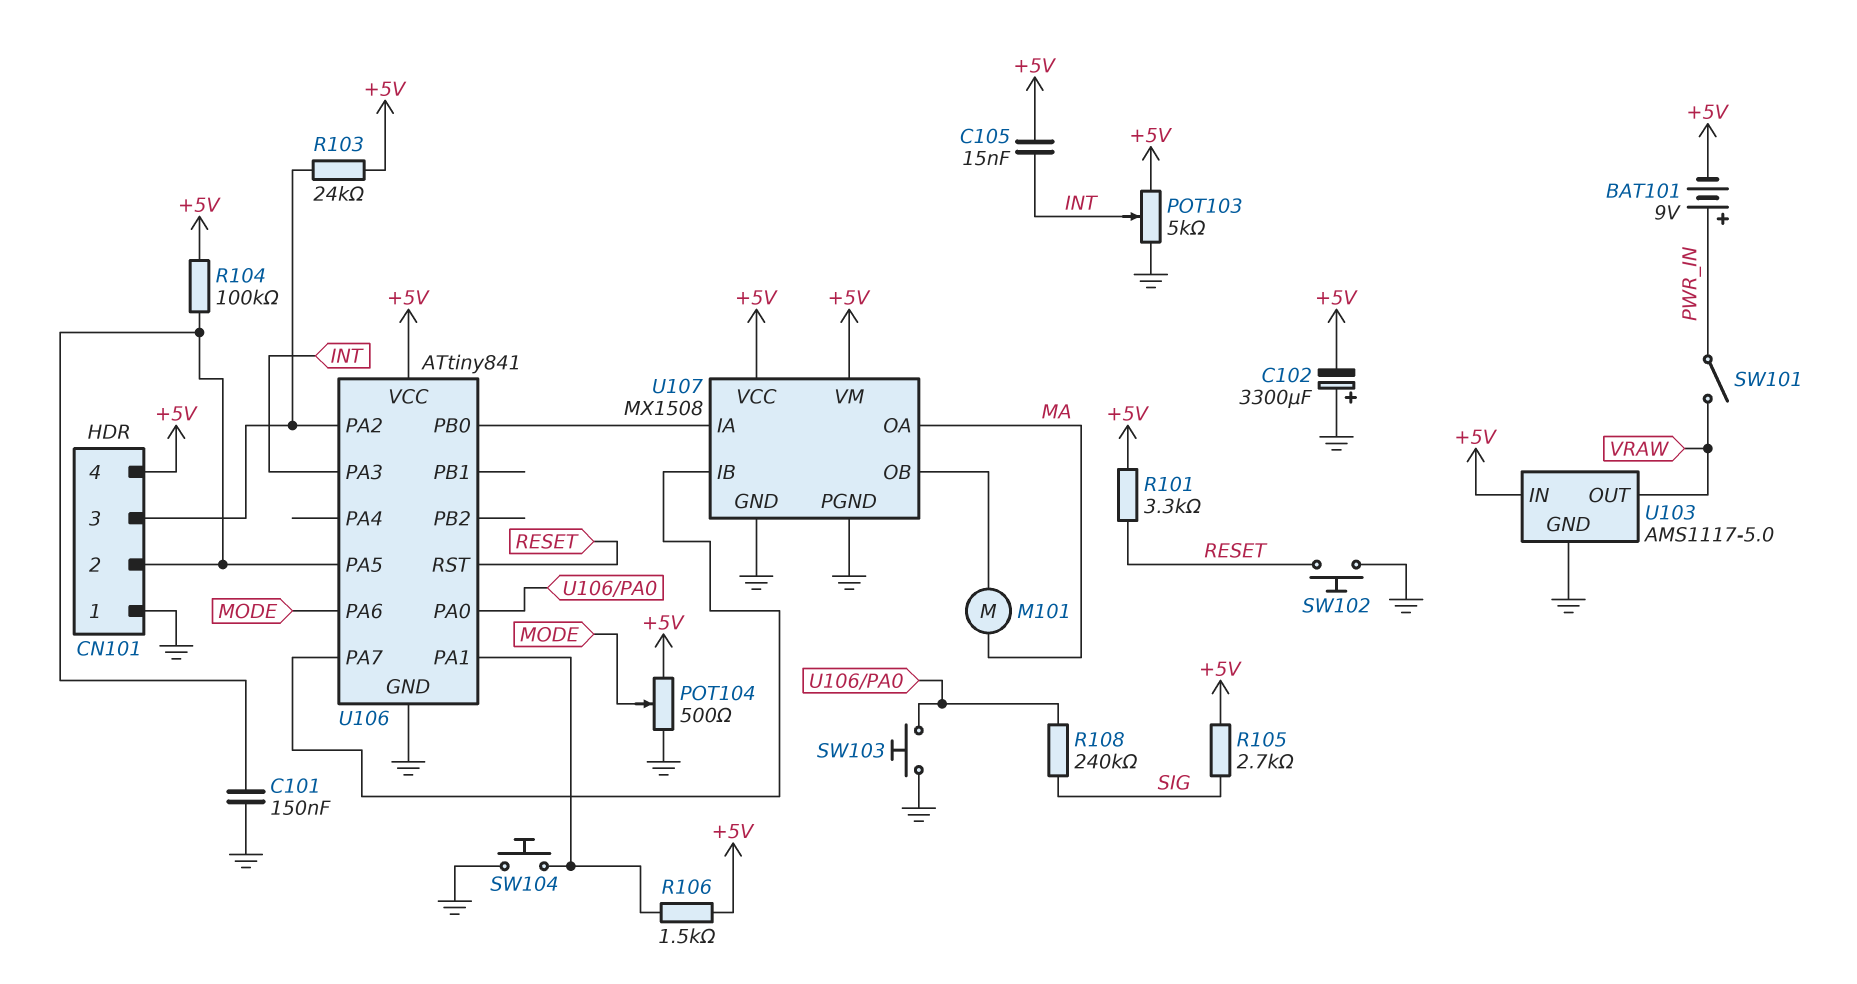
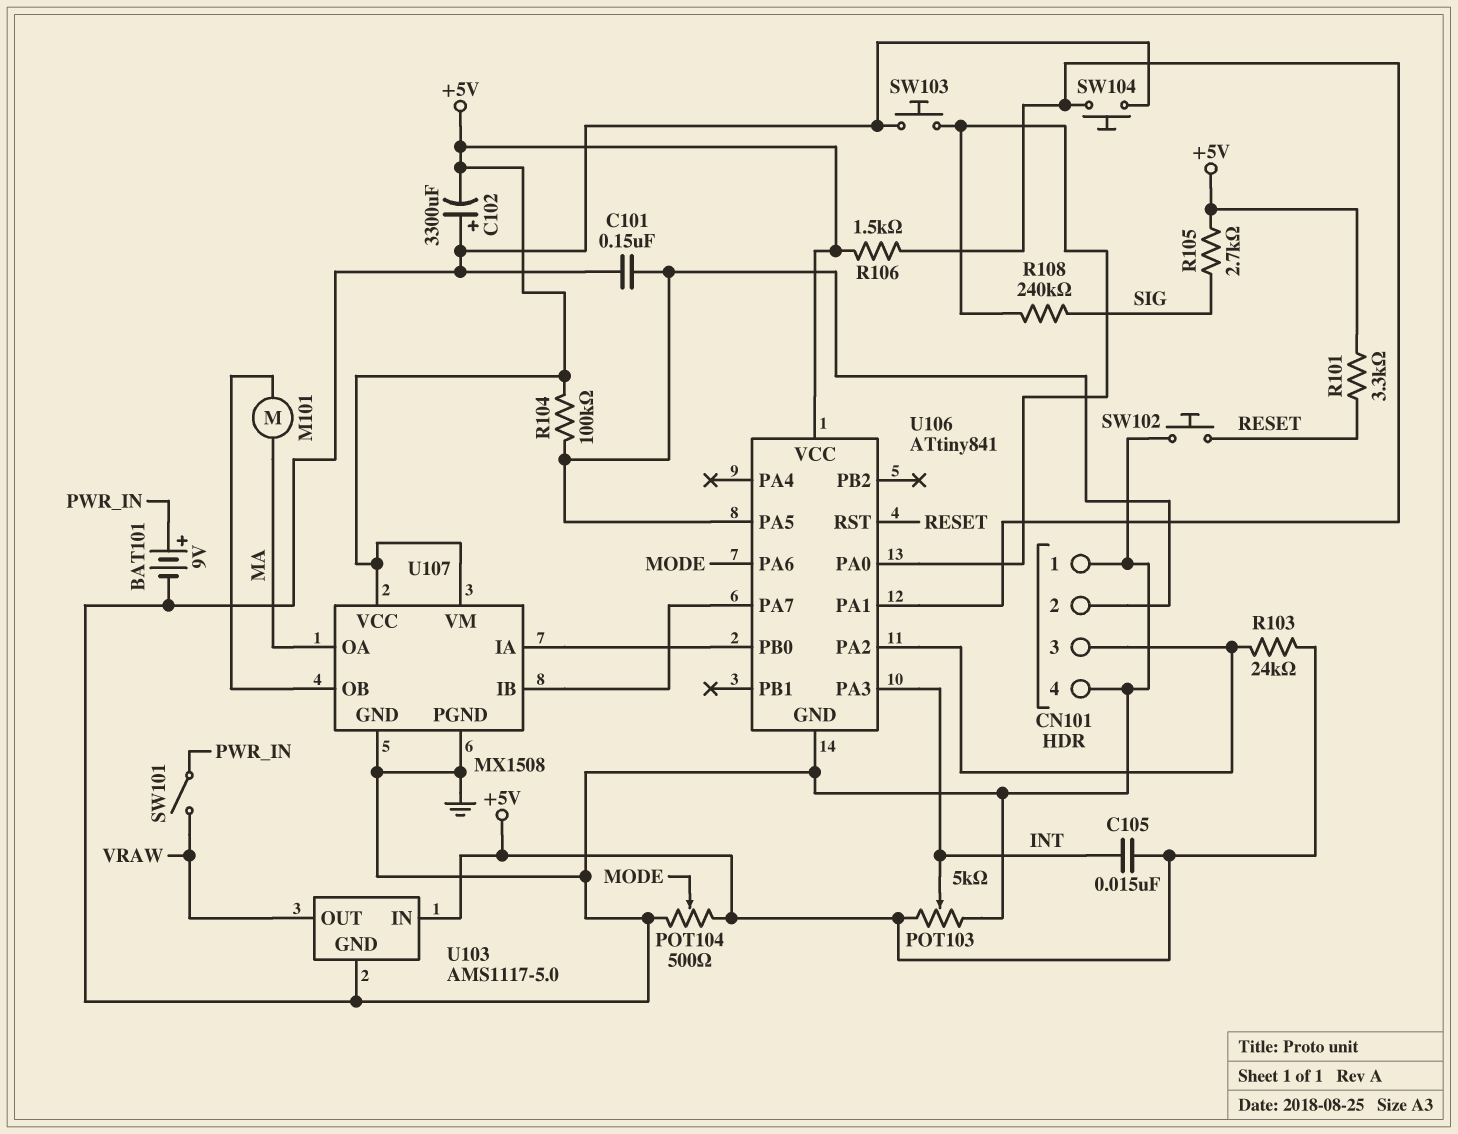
BAT101: 9V (plus PWR_IN, minus +5V) -> 9V (plus PWR_IN, minus GND)
CN101 pin 4: +5V -> GND

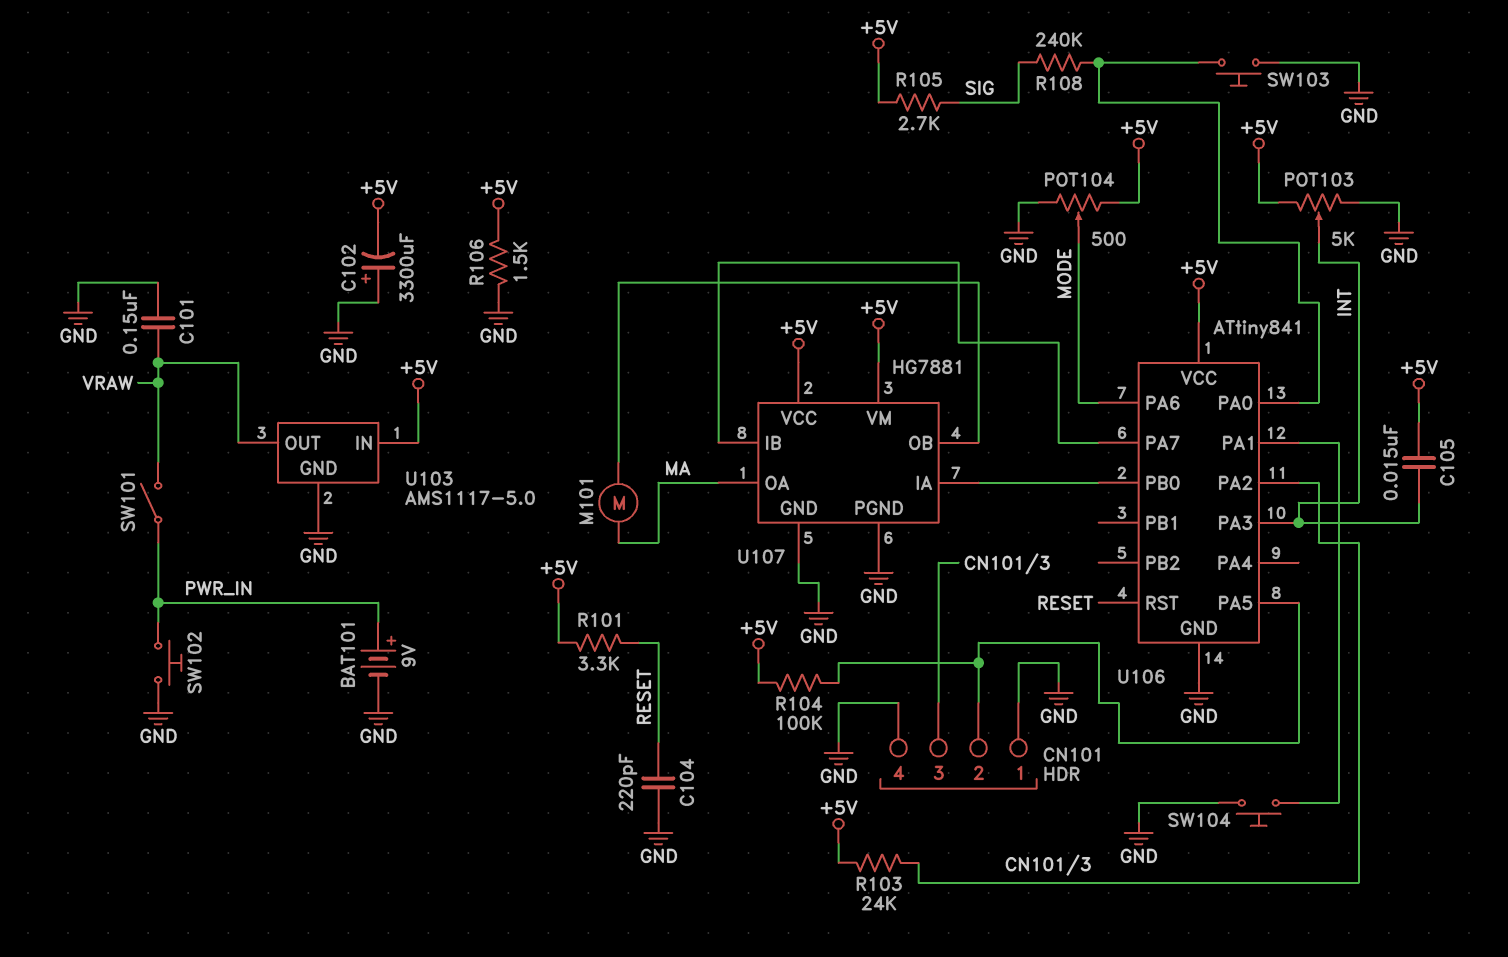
C101: 150nF (CN101/2, GND) -> 150nF (GND, VRAW)
C104: none -> 220pF (GND, RESET)
R106: 1.5k (+5V, U106/PA1) -> 1.5k (+5V, GND)
SW102: button (GND, RESET) -> button (GND, PWR_IN)
U107: MX1508 -> HG7881

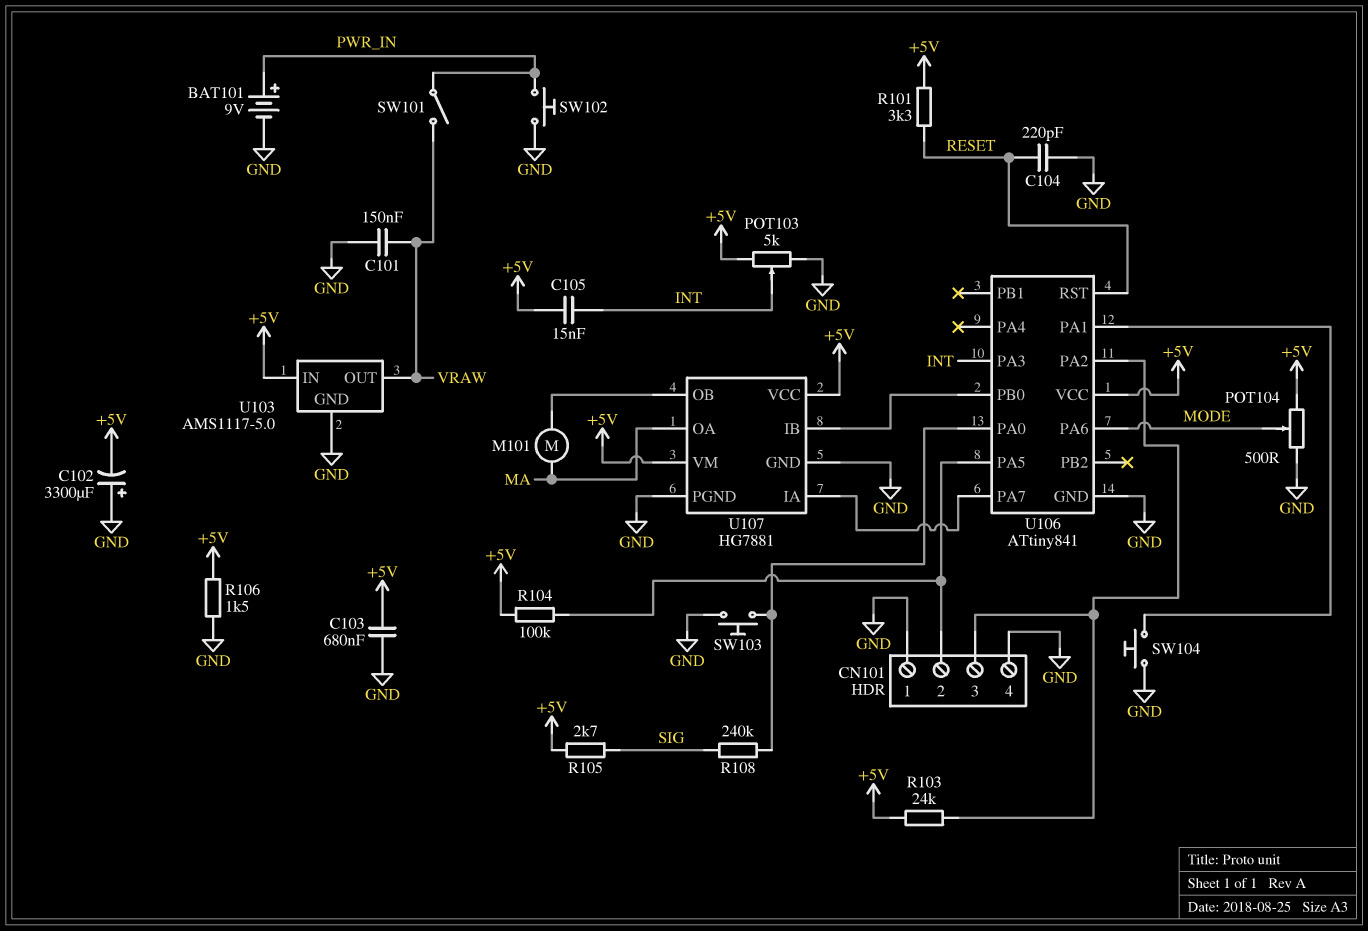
C103: none -> 680nF (+5V, GND)
U107 pin IA: U106/PB0 -> U106/PA7
U107 pin IB: U106/PA7 -> U106/PB0

